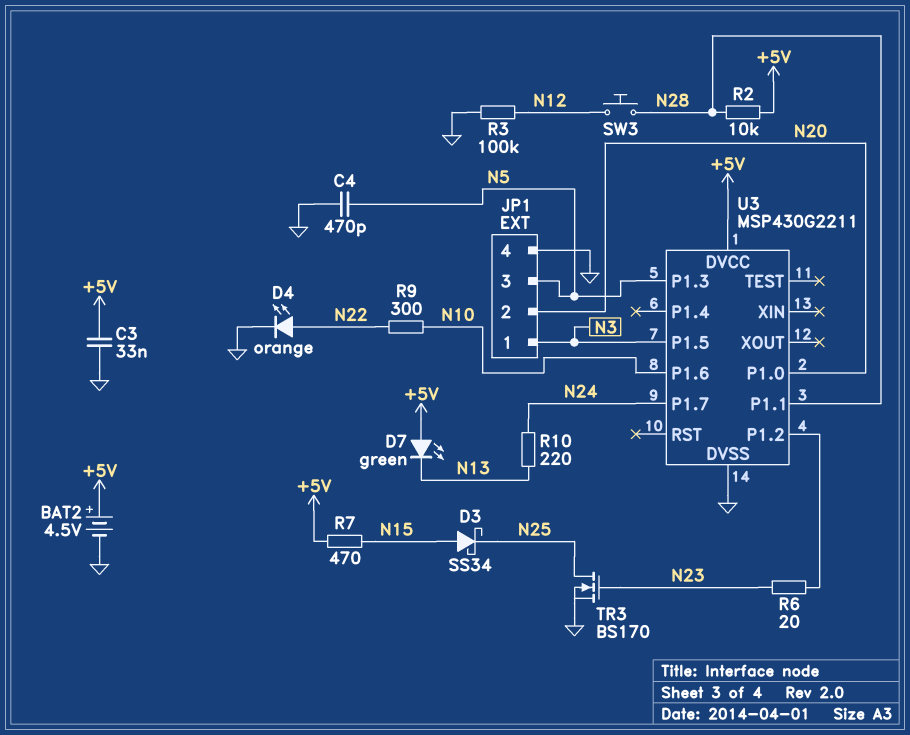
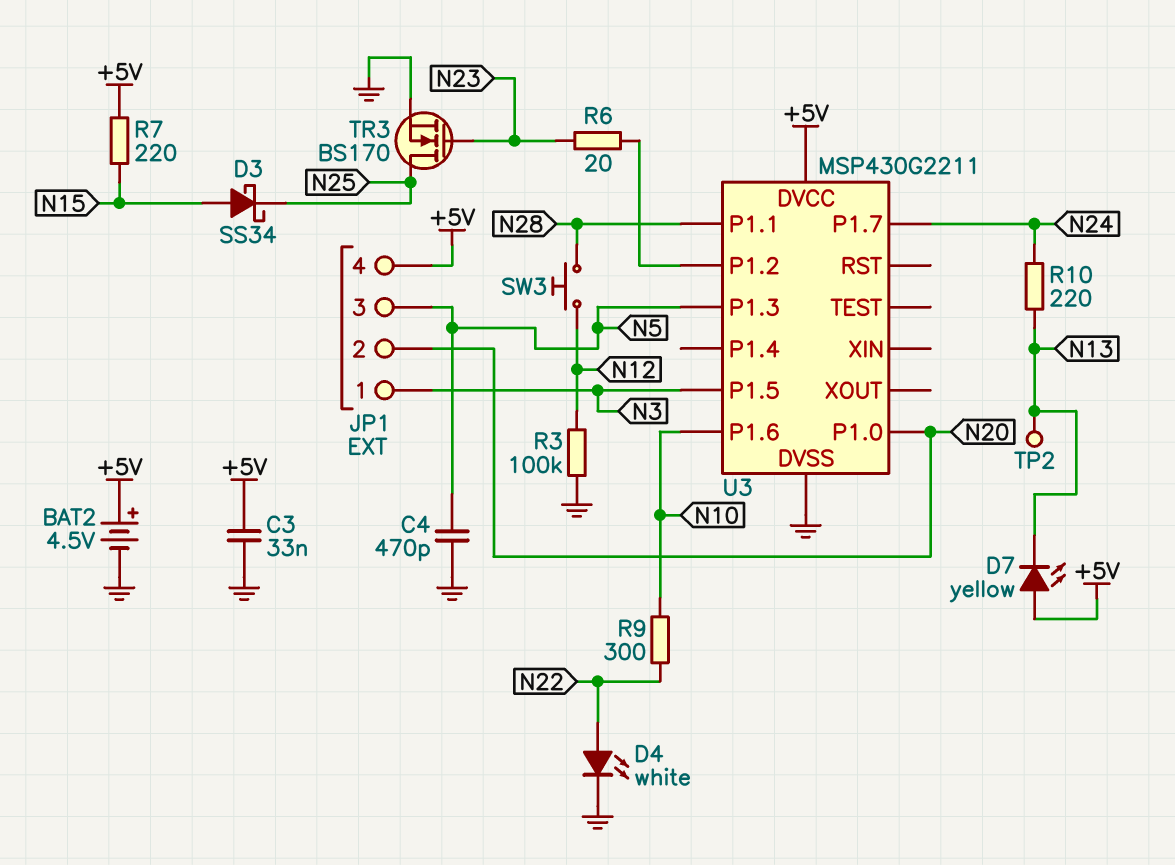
D4: LED orange (A N22, K GND) -> LED white (A N22, K GND)
D7: LED green (A +5V, K N13) -> LED yellow (A +5V, K N13)
JP1 pin 4: GND -> +5V
R2: 10k (+5V, N28) -> none
R7: 470 (+5V, N15) -> 220 (+5V, N15)
TP2: none -> test point (N13)

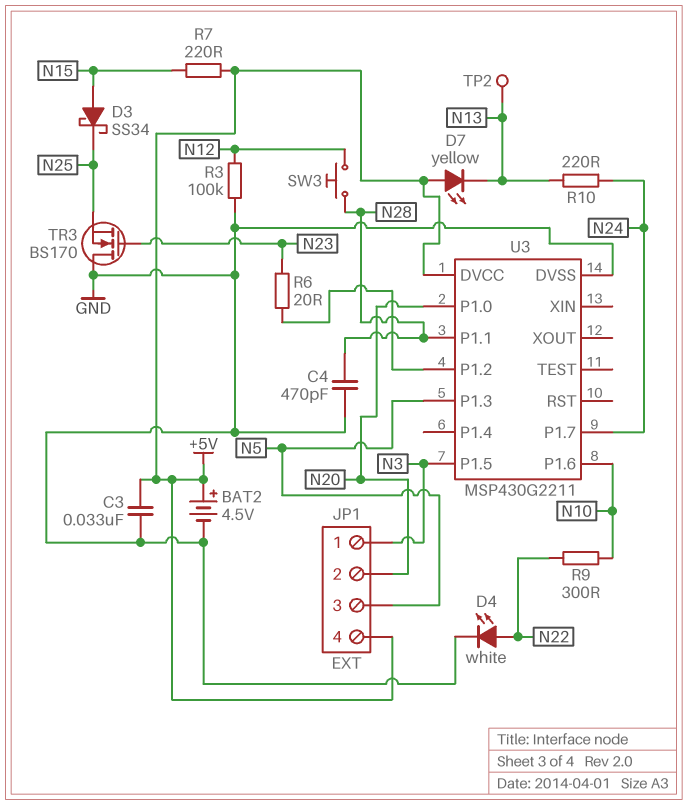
C4: 470pF (GND, N5) -> 470pF (GND, N28)
TR3: NMOS BS170 (G N23, D N25, S GND) -> NMOS BS170 (G N23, D GND, S N25)

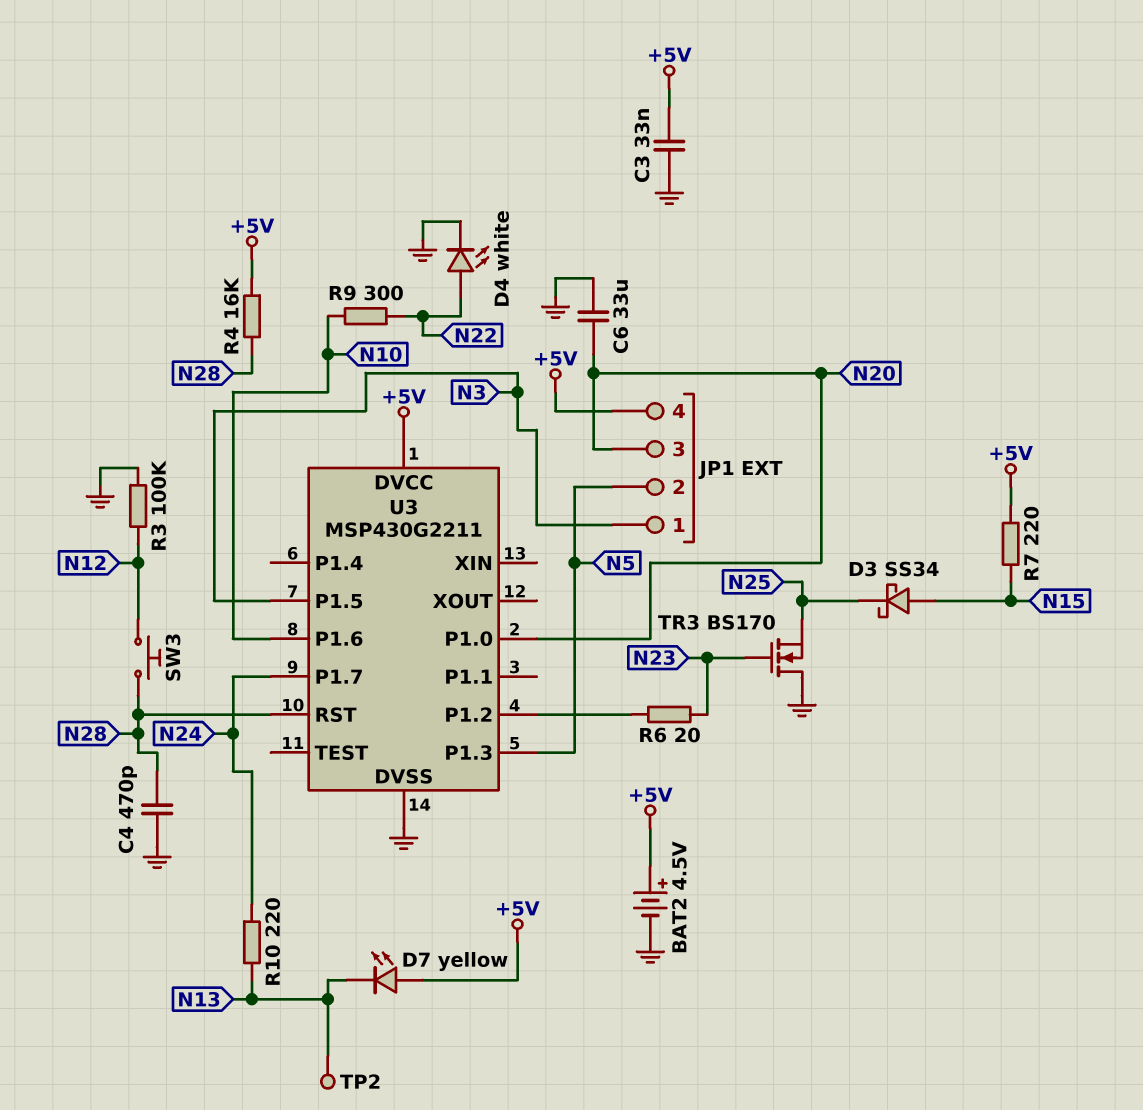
C6: none -> 33uF (GND, N20)
JP1 pin 2: N20 -> N5
JP1 pin 3: N5 -> N20
R4: none -> 16k (+5V, N28)
U3 pin P1.1: N28 -> none
U3 pin RST: none -> N28

